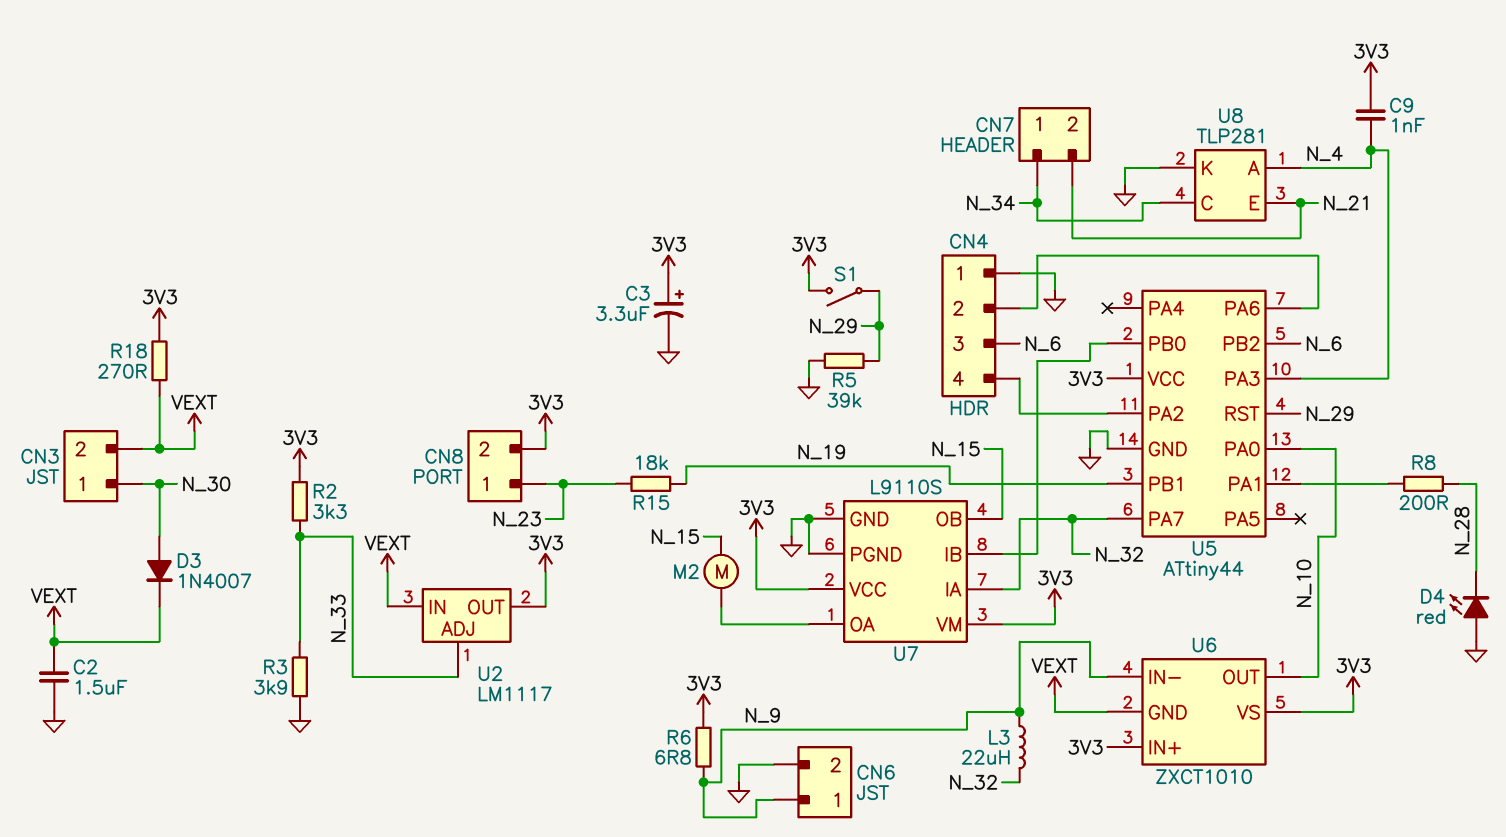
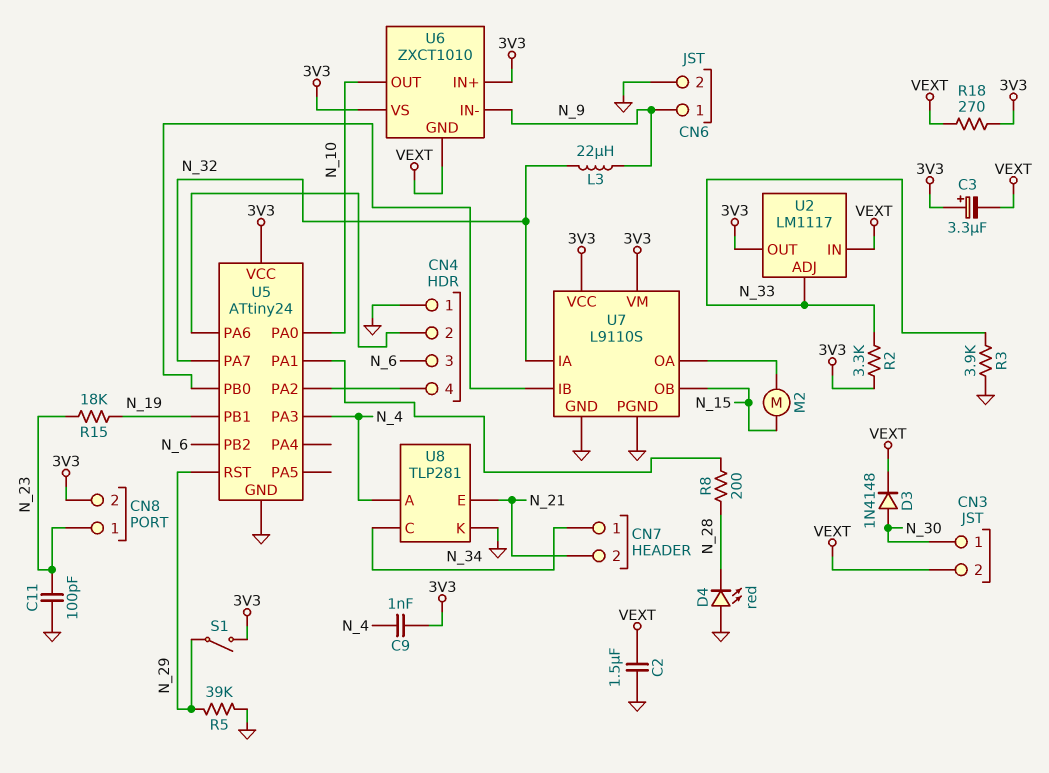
C3: 3.3uF (plus 3V3, minus GND) -> 3.3uF (plus 3V3, minus VEXT)
C11: none -> 100pF (GND, N_23)
D3: diode 1N4007 (A N_30, K VEXT) -> diode 1N4148 (A N_30, K VEXT)
R6: 6.8 (3V3, N_9) -> none
U5: ATtiny44 -> ATtiny24

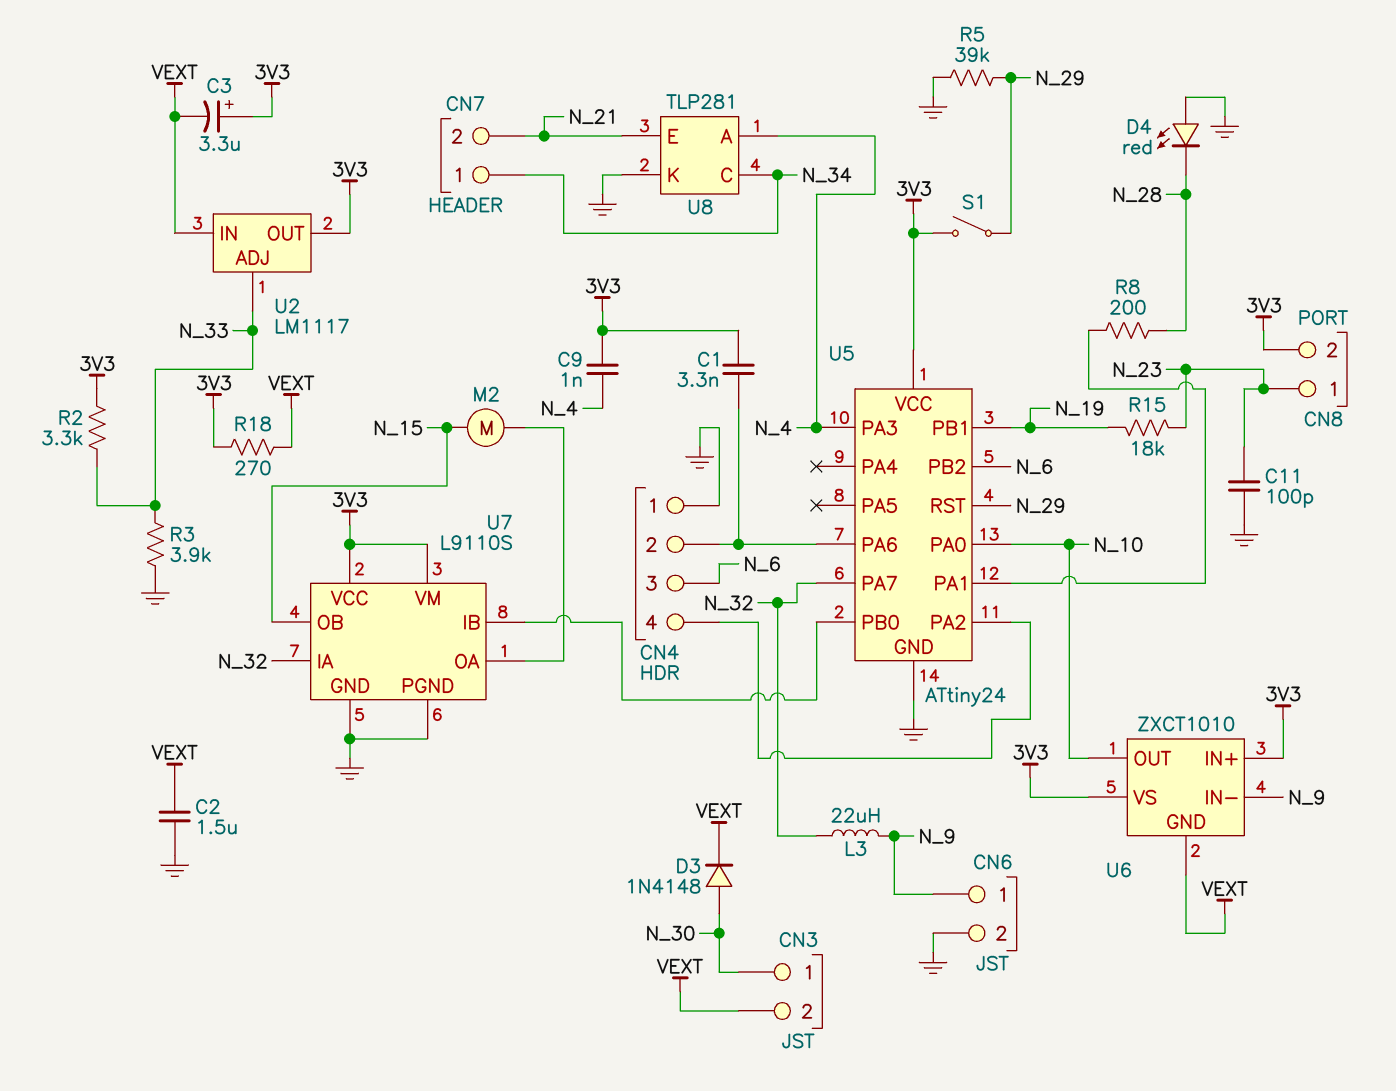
C1: none -> 3.3nF (3V3, CN4/2)

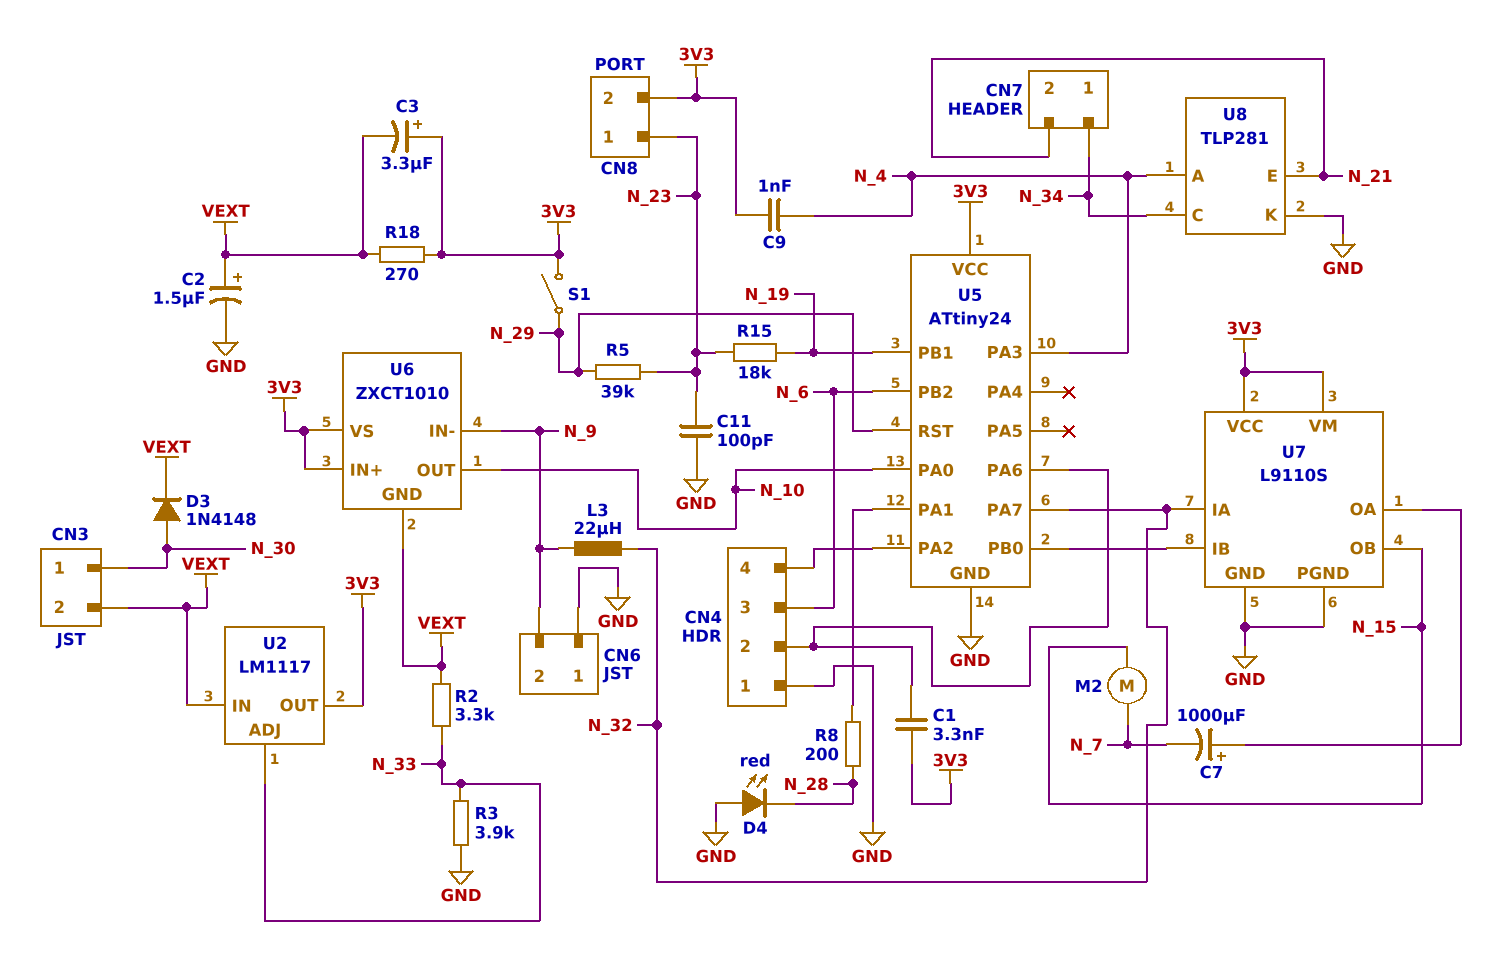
C2: 1.5uF (GND, VEXT) -> 1.5uF (plus VEXT, minus GND)
C7: none -> 1000uF (plus U7/OA, minus N_7)
CN6 pin 1: N_9 -> GND
CN6 pin 2: GND -> N_9
M2: motor (N_15, U7/OA) -> motor (N_7, N_15)
R2: 3.3k (3V3, N_33) -> 3.3k (N_33, VEXT)
R5: 39k (GND, N_29) -> 39k (N_23, N_29)

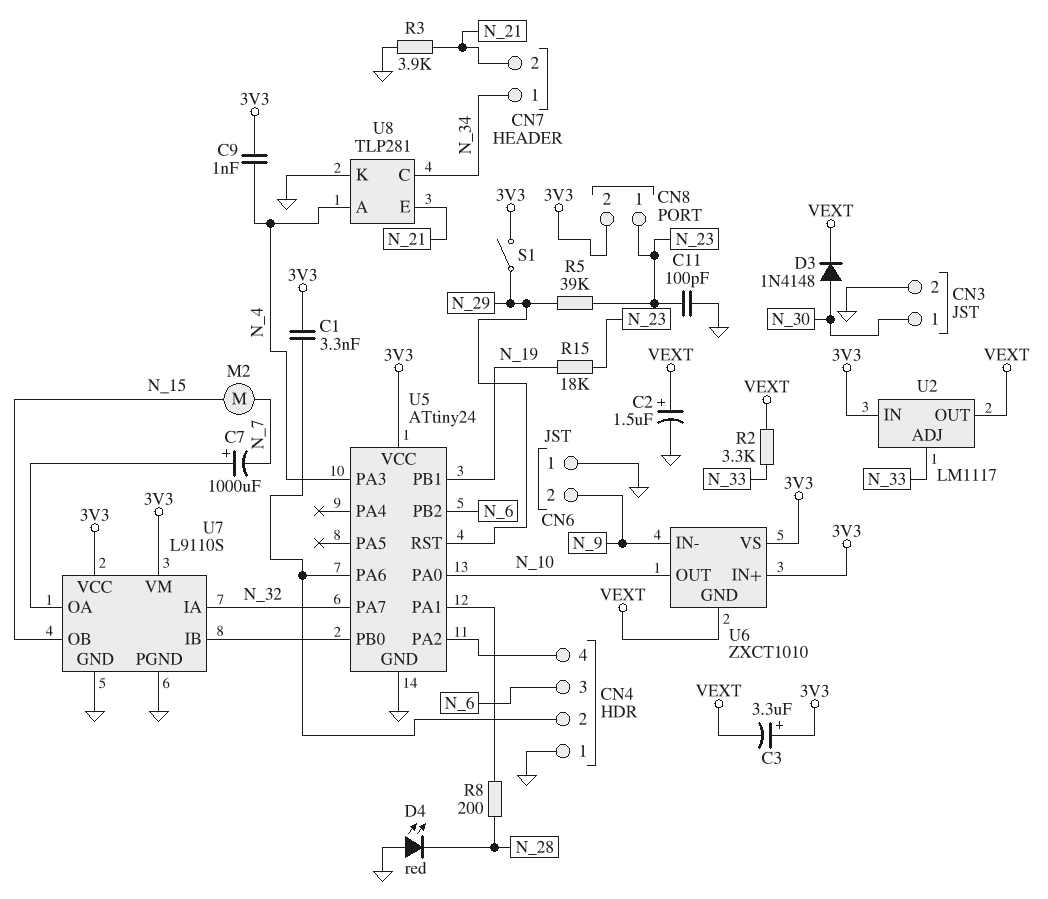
CN3 pin 2: VEXT -> GND
L3: 22uH (N_9, N_32) -> none
R3: 3.9k (GND, N_33) -> 3.9k (GND, N_21)
R18: 270 (3V3, VEXT) -> none
U2 pin IN: VEXT -> 3V3
U2 pin OUT: 3V3 -> VEXT

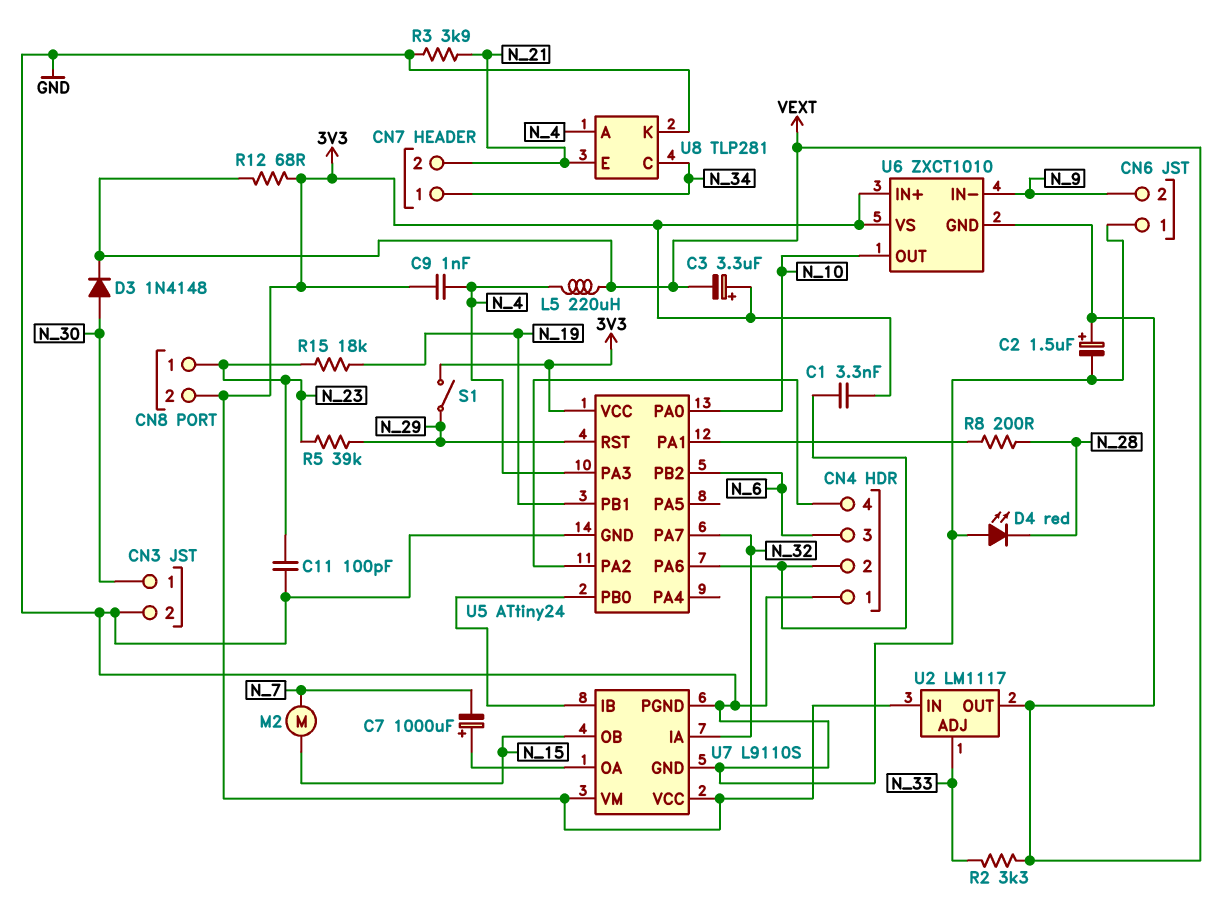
L5: none -> 220uH (N_4, VEXT)
R12: none -> 68 (3V3, VEXT)

